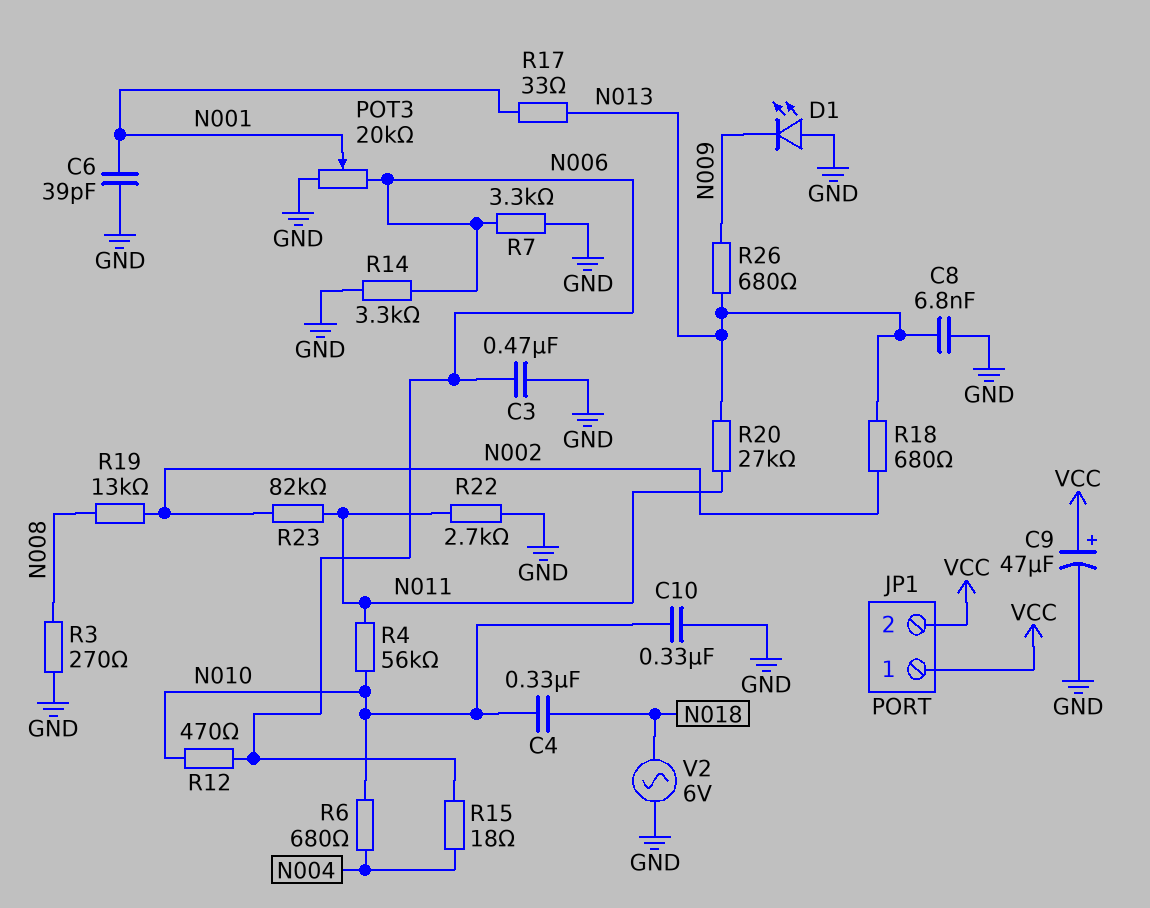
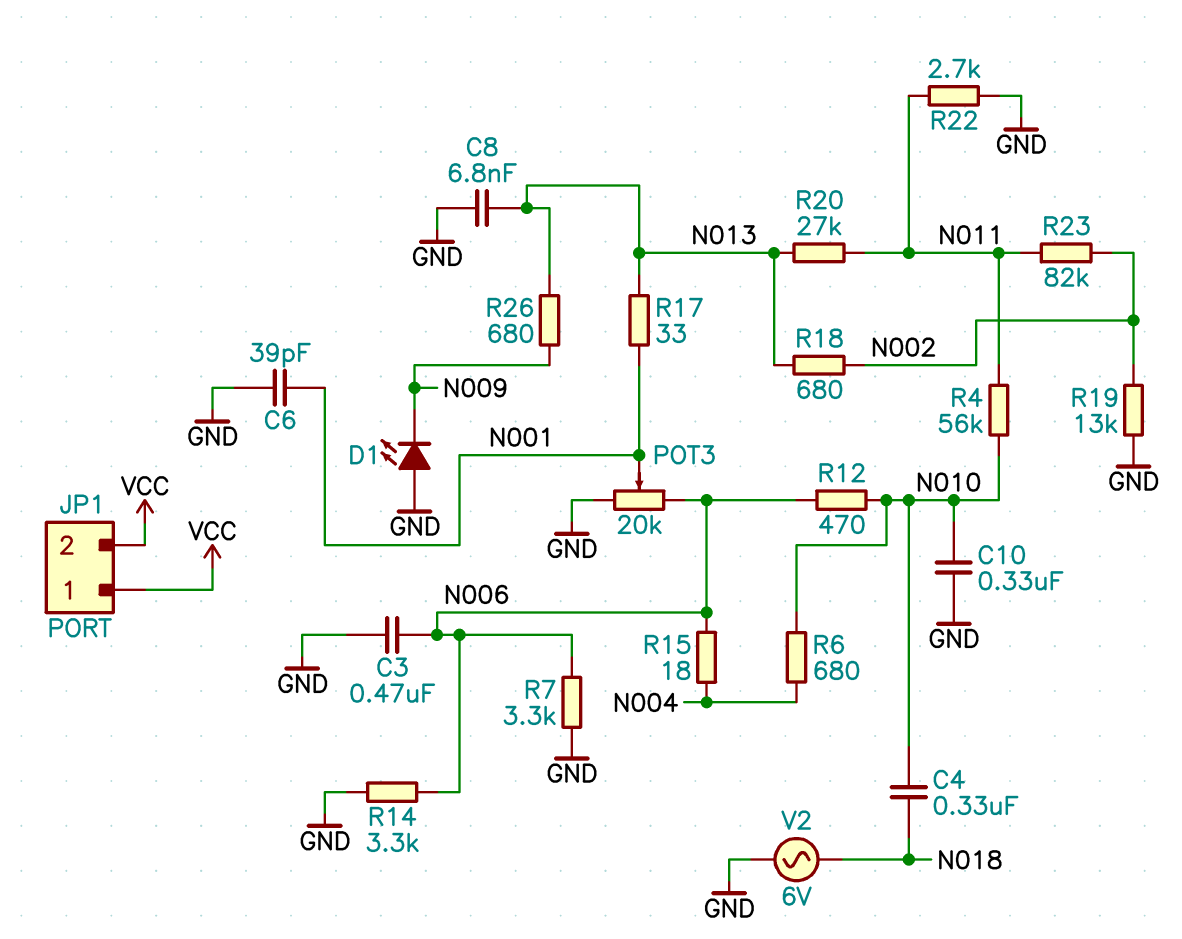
C9: 47uF (plus VCC, minus GND) -> none
R3: 270 (GND, N008) -> none
R19: 13k (N002, N008) -> 13k (GND, N002)

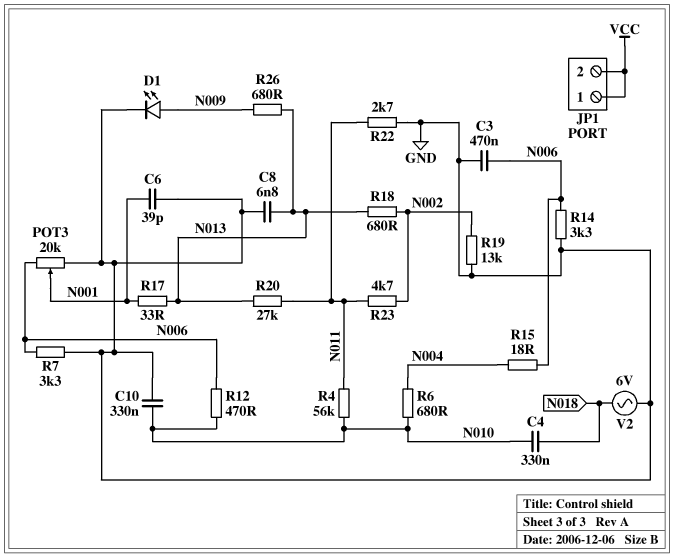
D1: LED (A GND, K N009) -> LED (A N009, K GND)
R23: 82k (N002, N011) -> 4.7k (N002, N011)

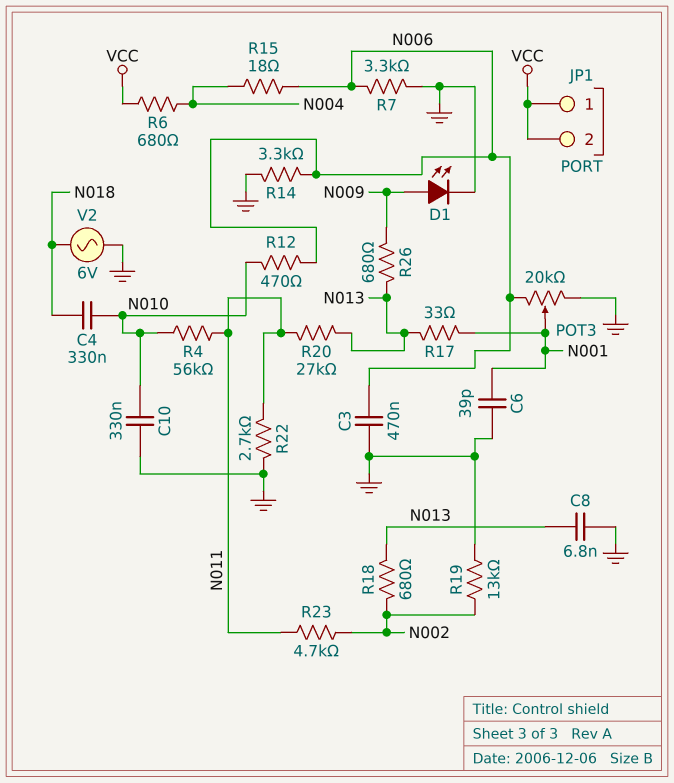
R6: 680 (N004, N010) -> 680 (N004, VCC)

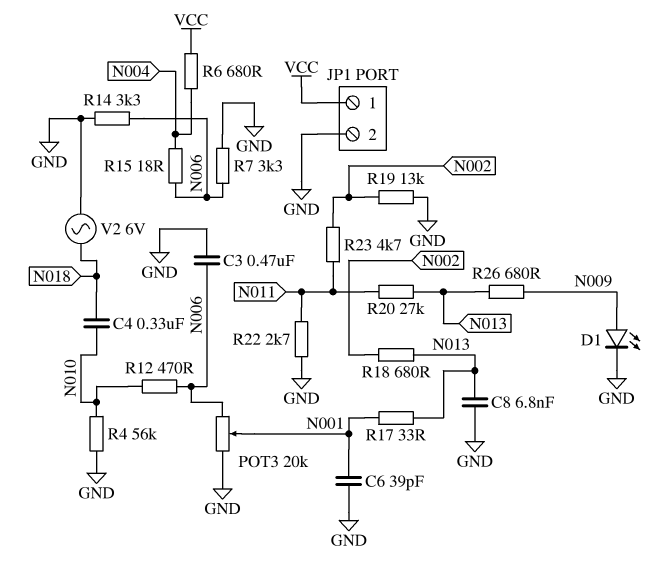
C10: 330nF (GND, N010) -> none
JP1 pin 2: VCC -> GND
R4: 56k (N010, N011) -> 56k (GND, N010)

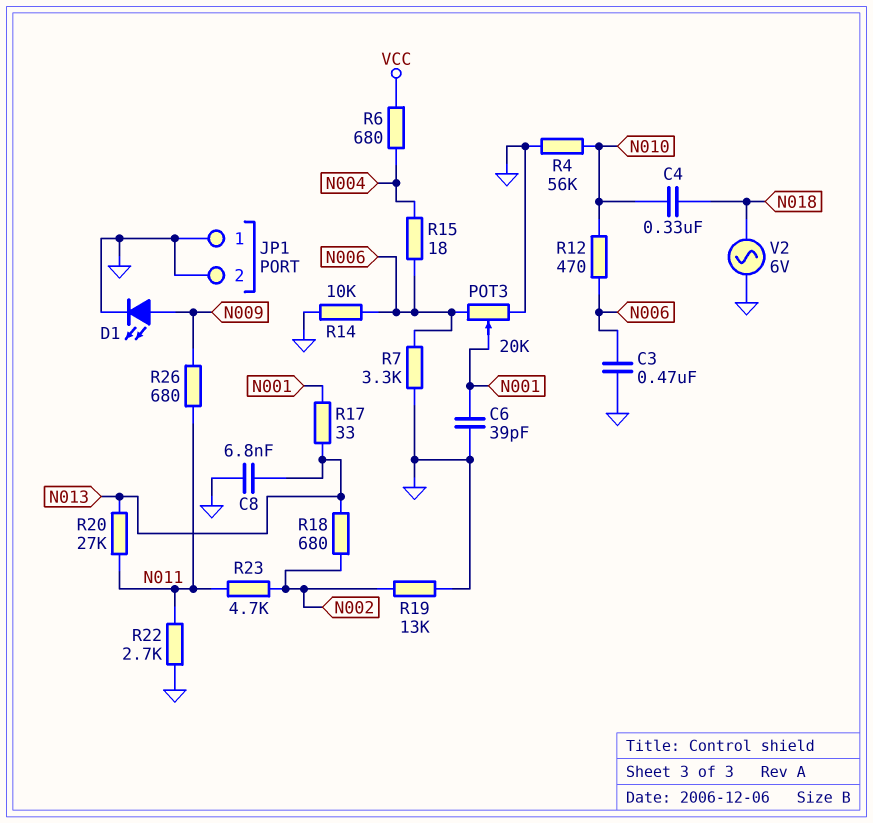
JP1 pin 1: VCC -> GND
R14: 3.3k (GND, N006) -> 10k (GND, N006)
R26: 680 (N009, N013) -> 680 (N009, N011)

